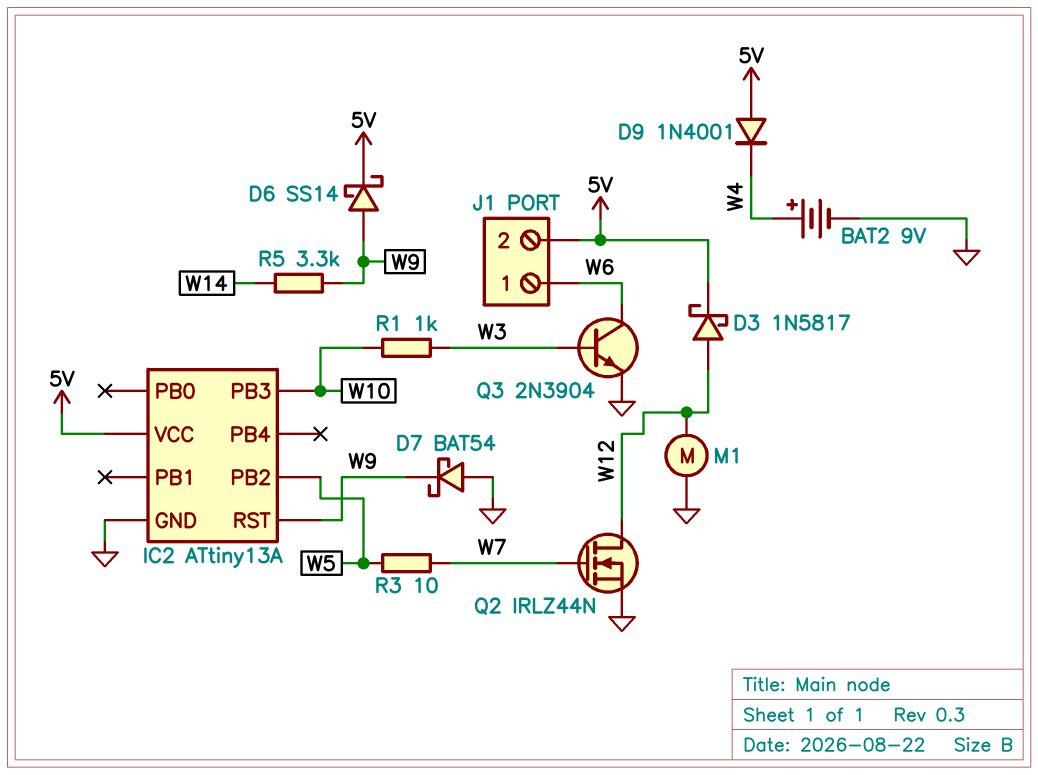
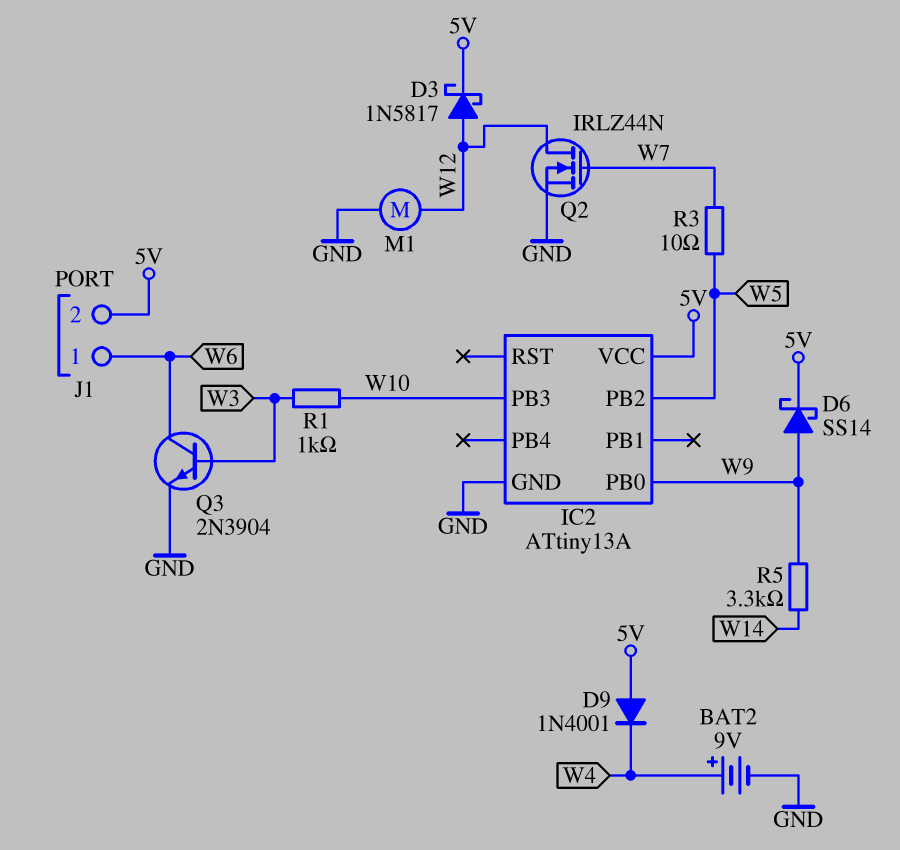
D7: schottky BAT54 (A GND, K W9) -> none
IC2 pin PB0: none -> W9
IC2 pin RST: W9 -> none

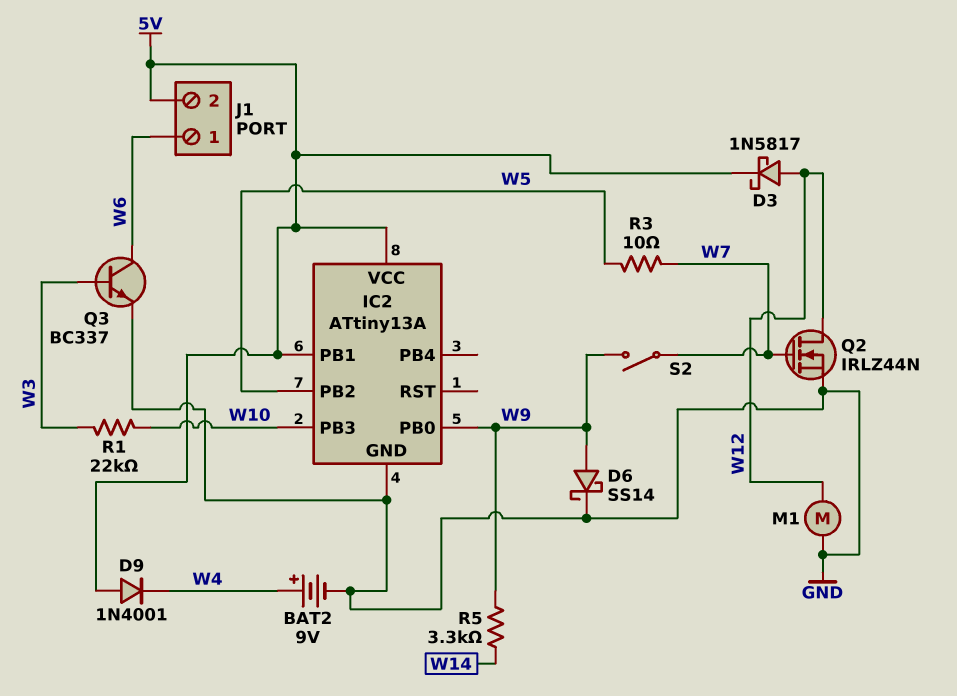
D6: schottky SS14 (A W9, K 5V) -> schottky SS14 (A W9, K GND)
IC2 pin PB1: none -> 5V
Q3: NPN 2N3904 (B W3, C W6, E GND) -> NPN BC337 (B W3, C W6, E GND)
R1: 1k (W3, W10) -> 22k (W3, W10)
S2: none -> switch (W7, W9)

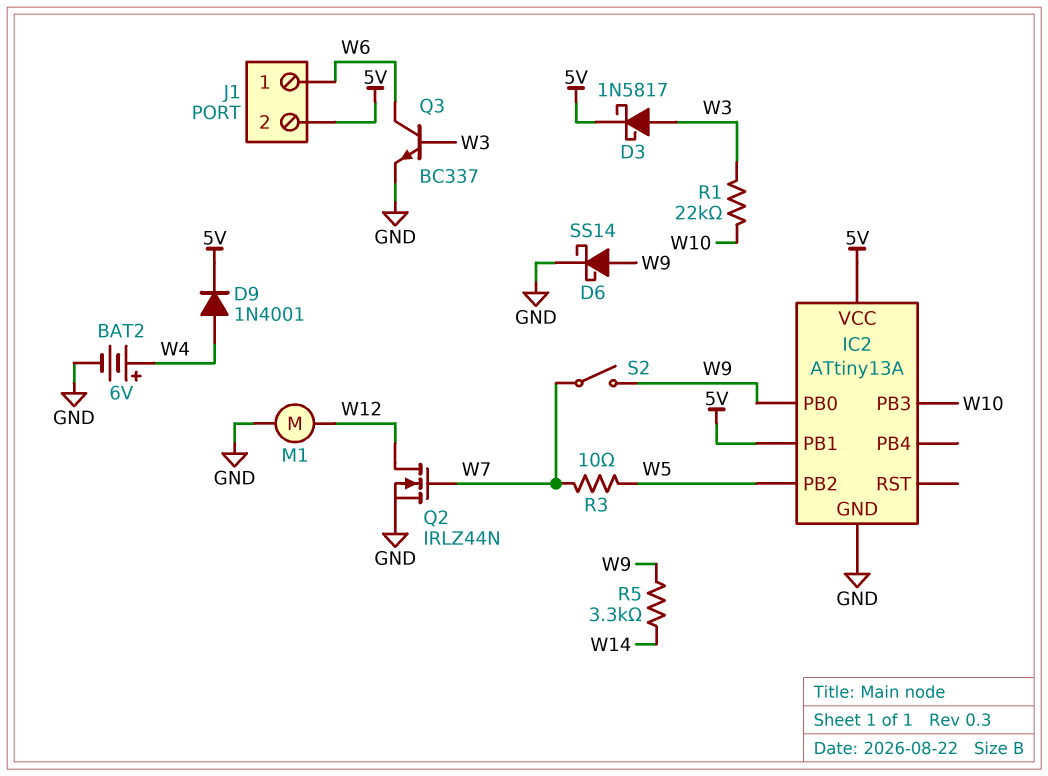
BAT2: 9V (plus W4, minus GND) -> 6V (plus W4, minus GND)
D3: schottky 1N5817 (A W12, K 5V) -> schottky 1N5817 (A W3, K 5V)
D9: diode 1N4001 (A 5V, K W4) -> diode 1N4001 (A W4, K 5V)

